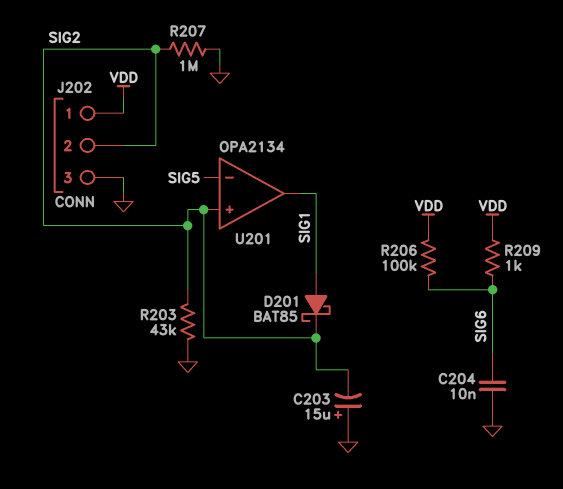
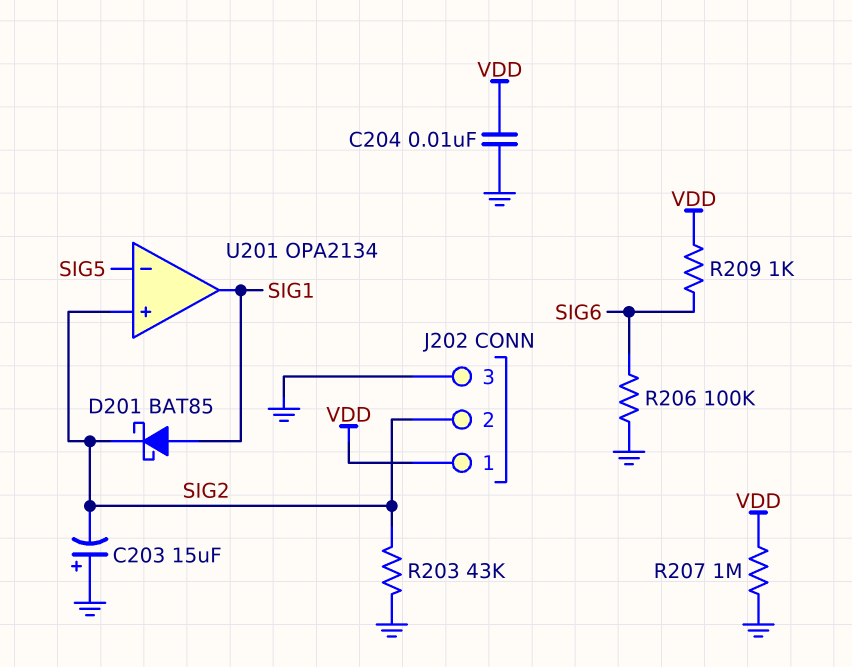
C204: 10nF (GND, SIG6) -> 10nF (GND, VDD)
R206: 100k (SIG6, VDD) -> 100k (GND, SIG6)
R207: 1M (GND, SIG2) -> 1M (GND, VDD)

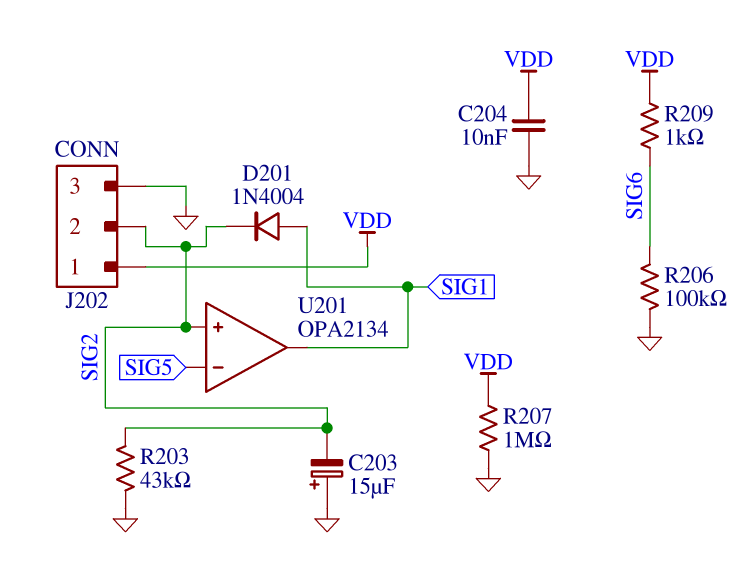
D201: schottky BAT85 (A SIG1, K SIG2) -> diode 1N4004 (A SIG1, K SIG2)

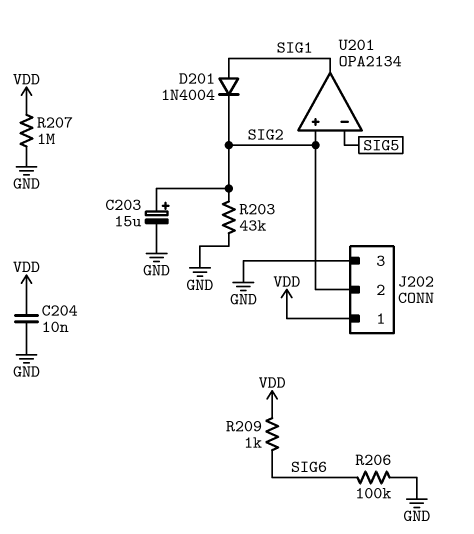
C203: 15uF (plus GND, minus SIG2) -> 15uF (plus SIG2, minus GND)

